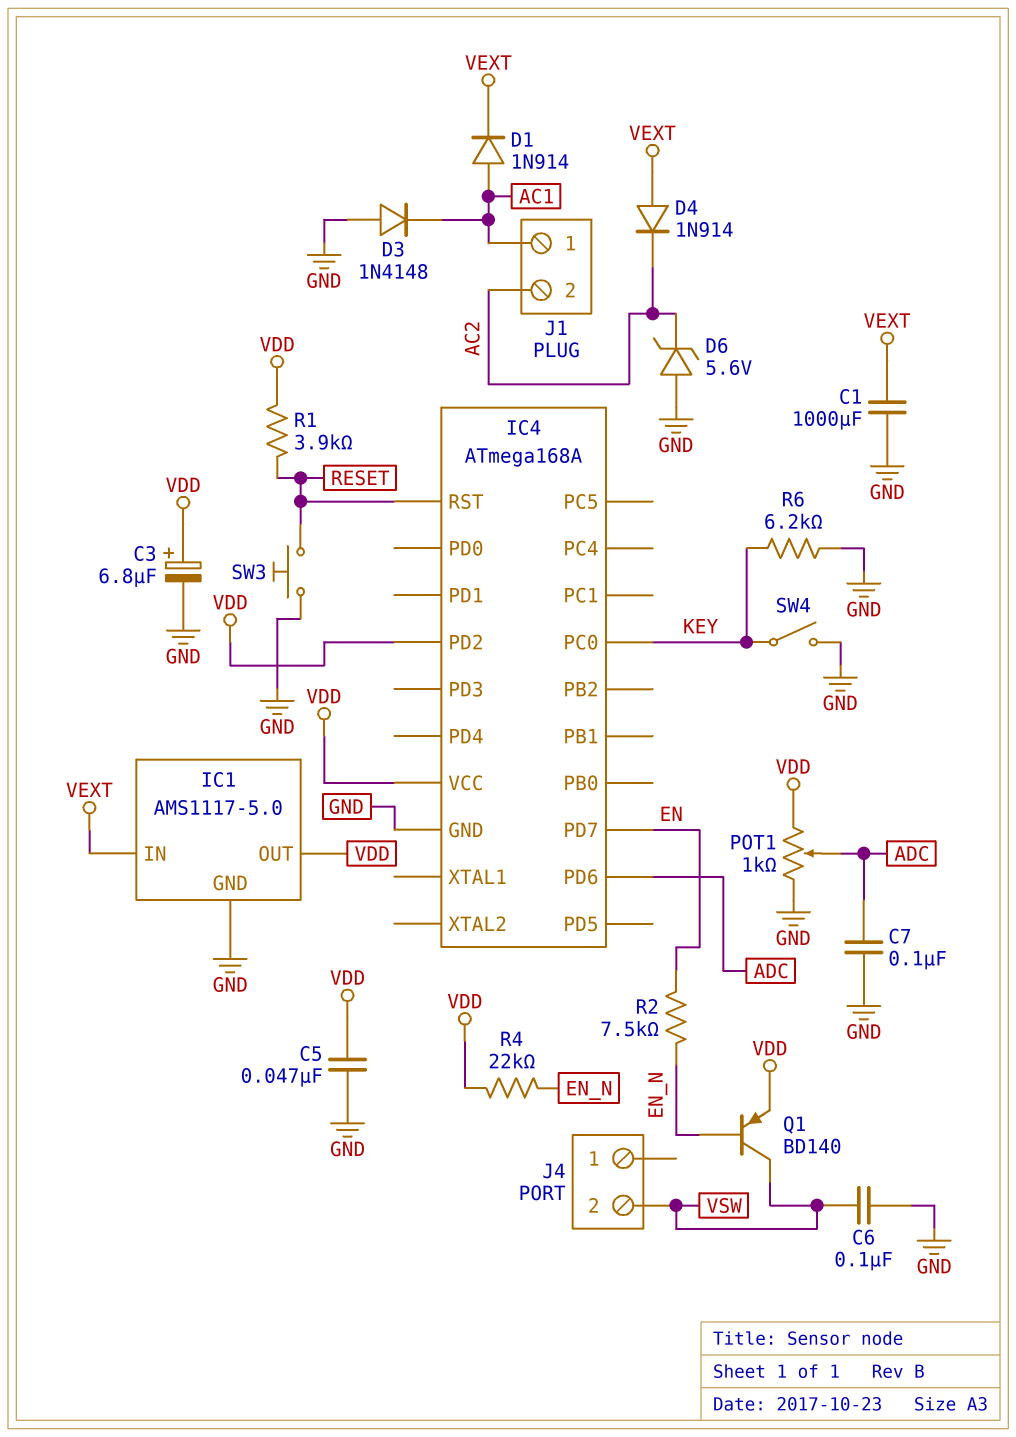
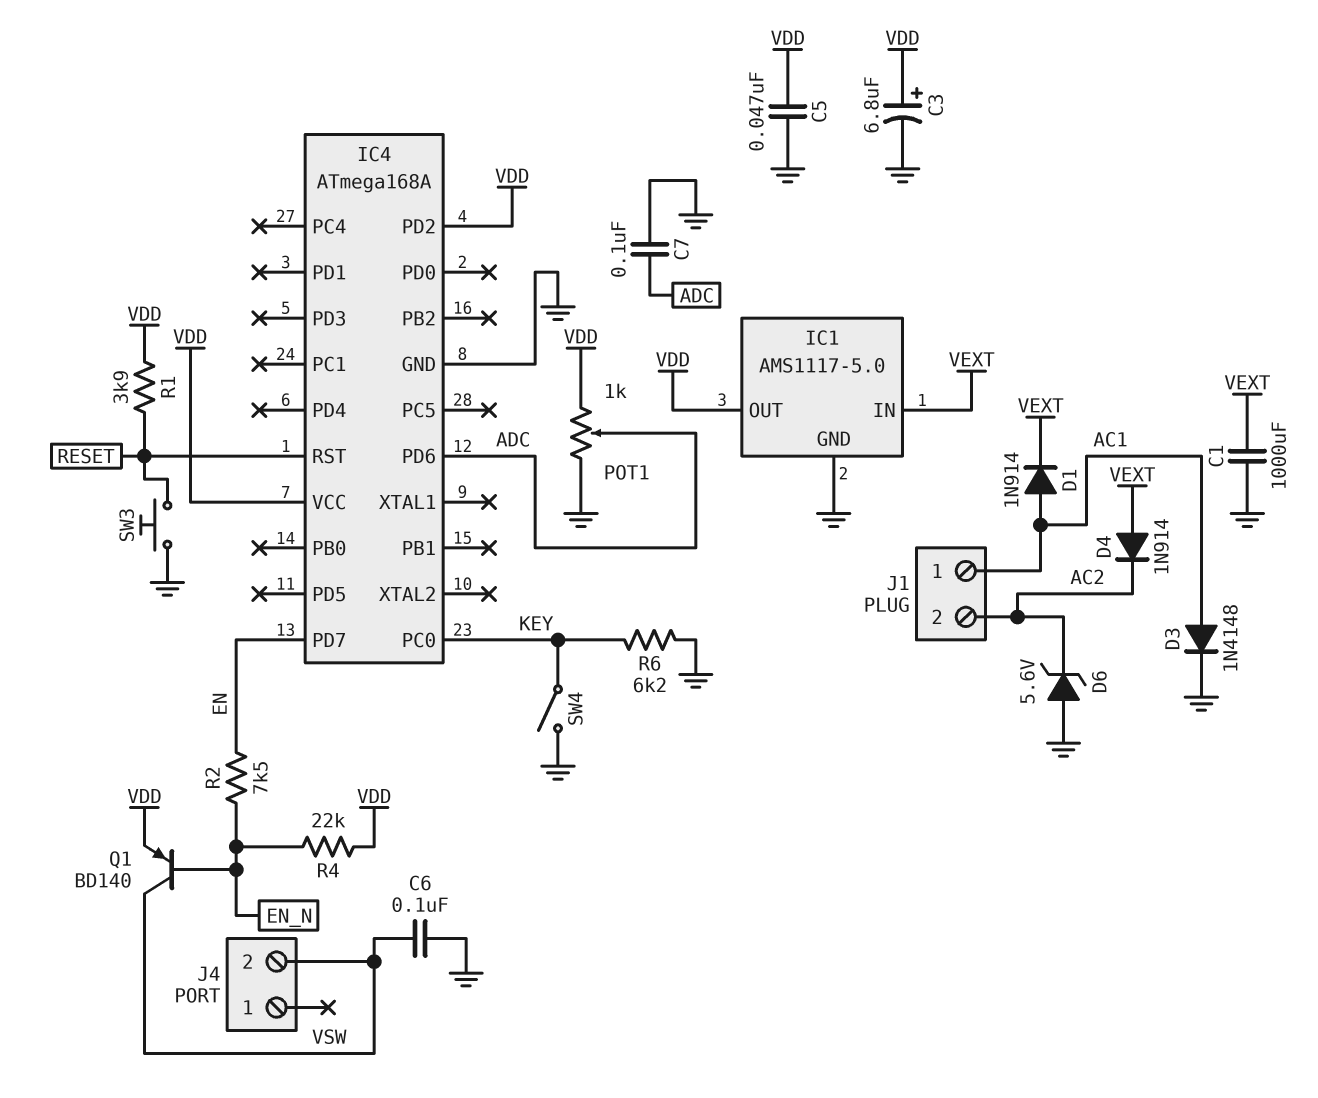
D3: diode 1N4148 (A GND, K AC1) -> diode 1N4148 (A AC1, K GND)

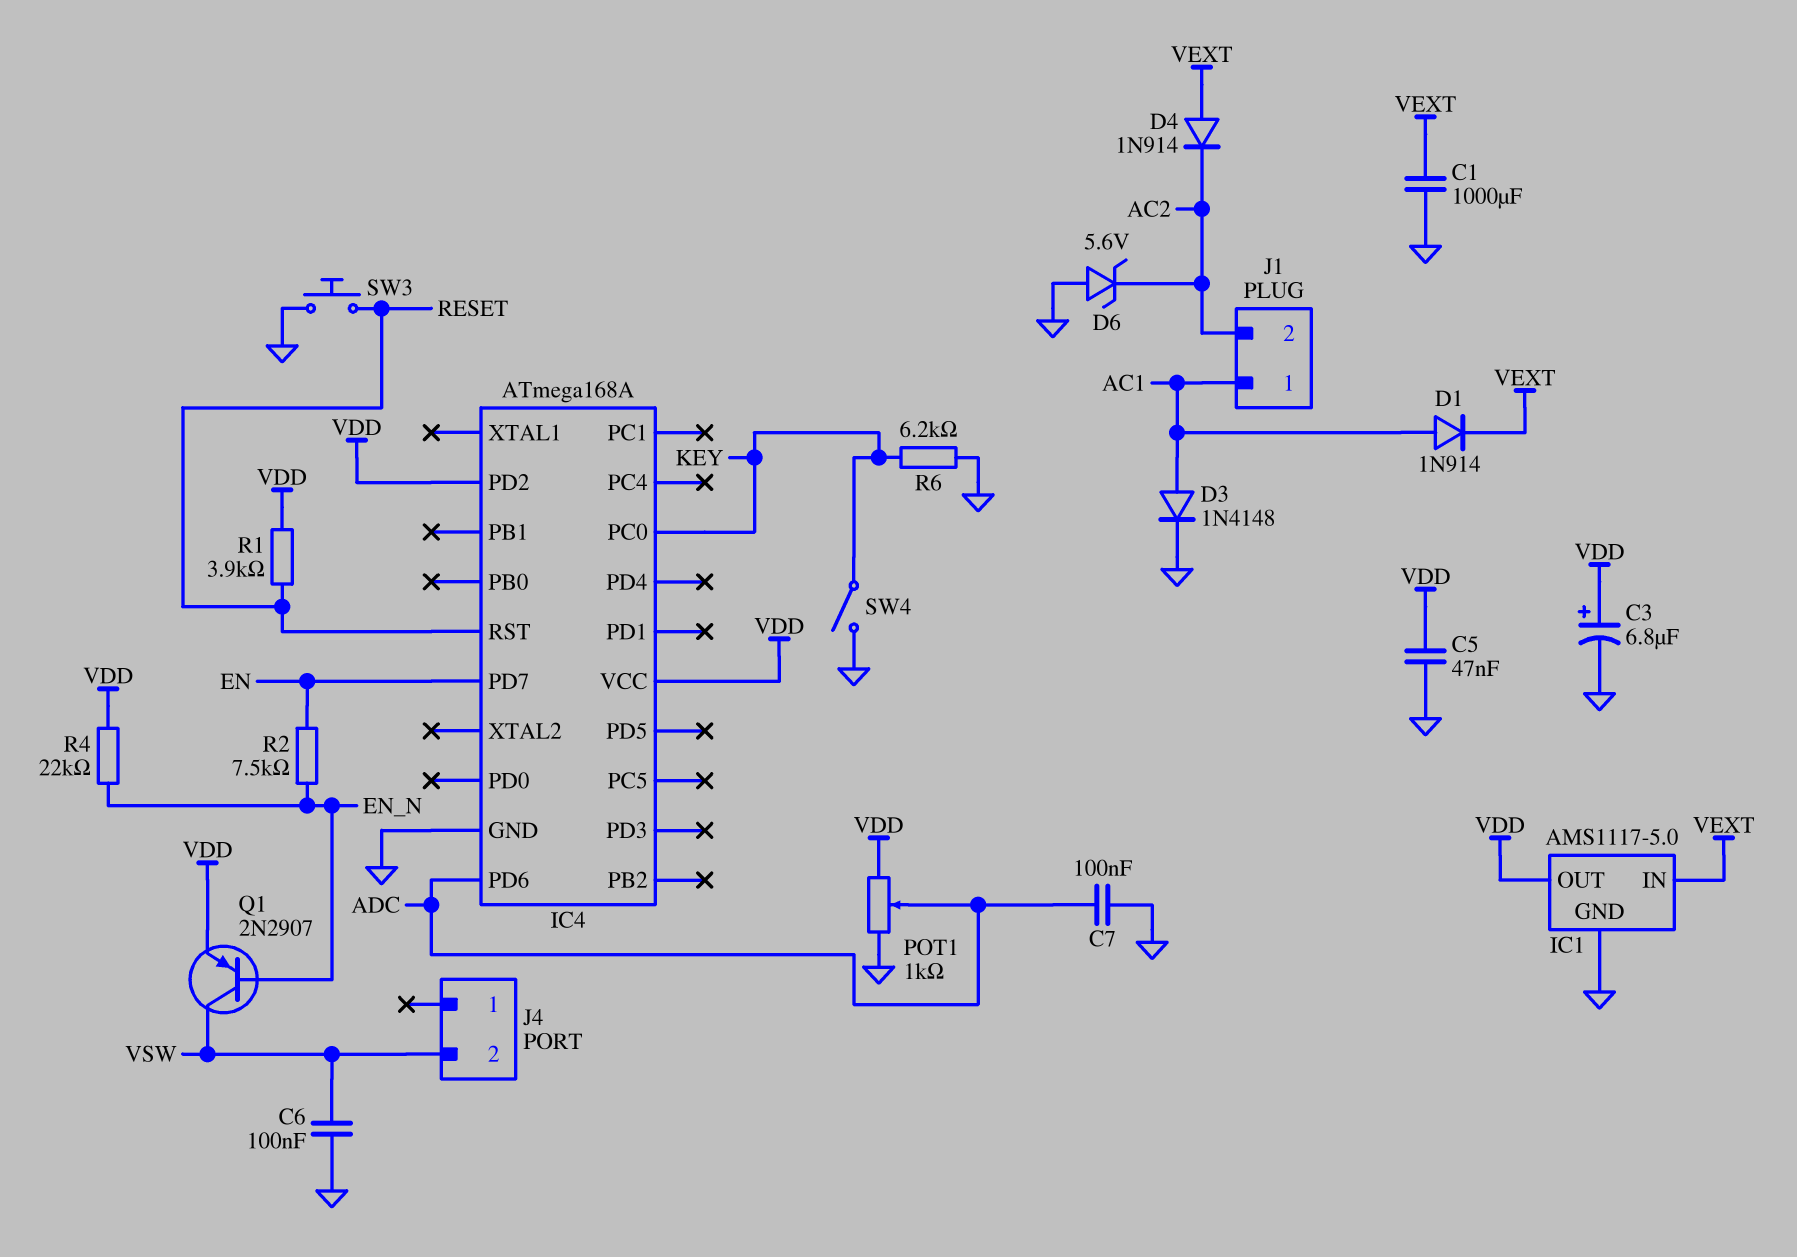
Q1: PNP BD140 (B EN_N, C VSW, E VDD) -> PNP 2N2907 (B EN_N, C VSW, E VDD)

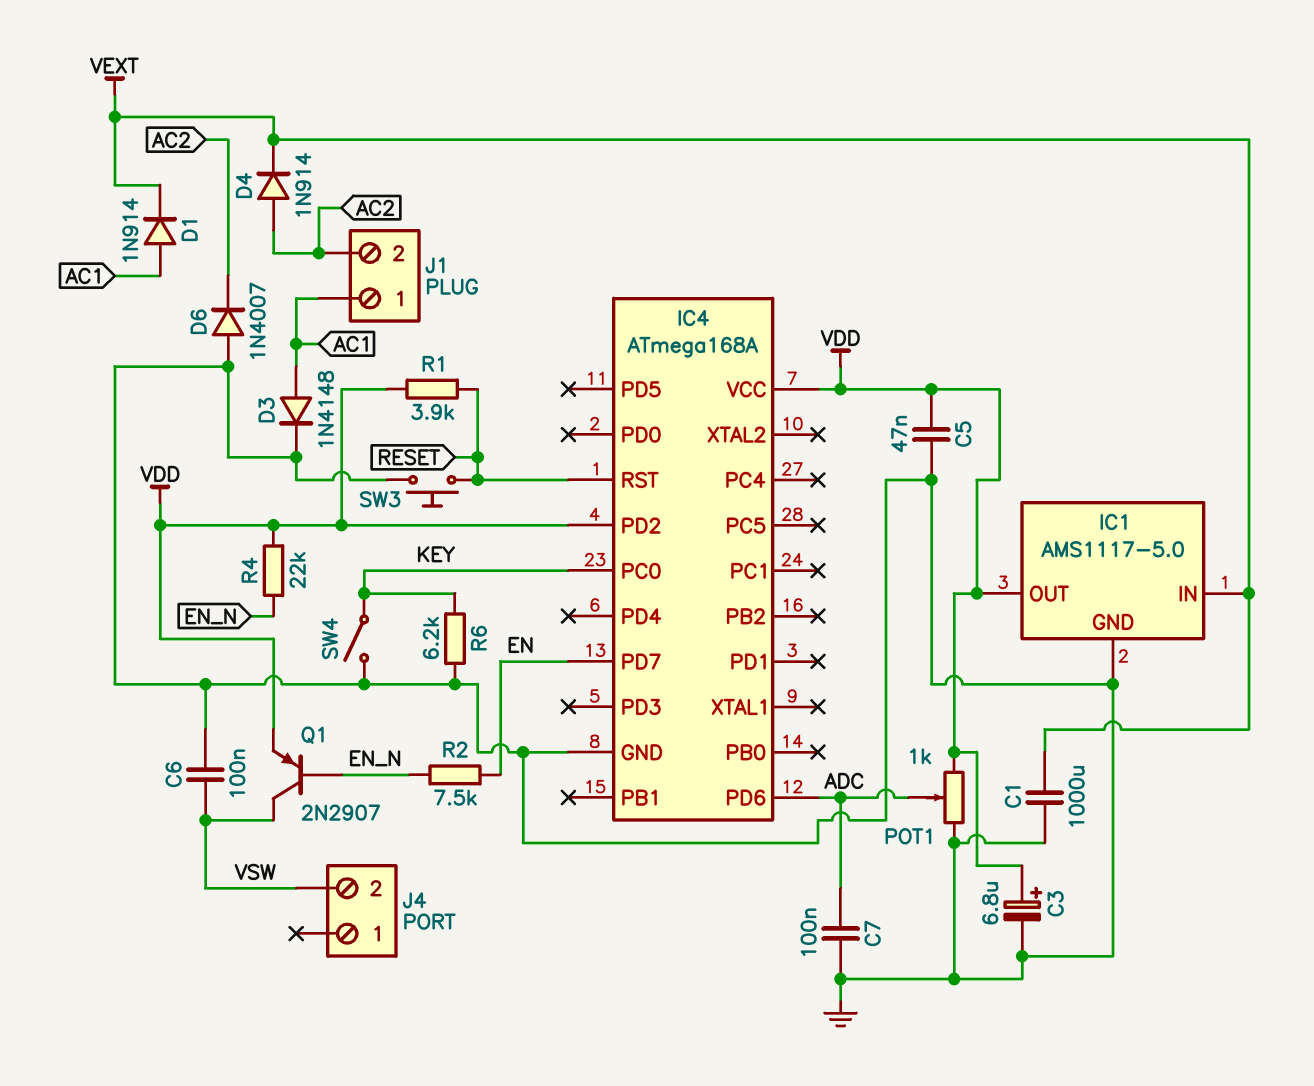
D4: diode 1N914 (A VEXT, K AC2) -> diode 1N914 (A AC2, K VEXT)
D6: zener 5.6V (A GND, K AC2) -> diode 1N4007 (A GND, K AC2)

